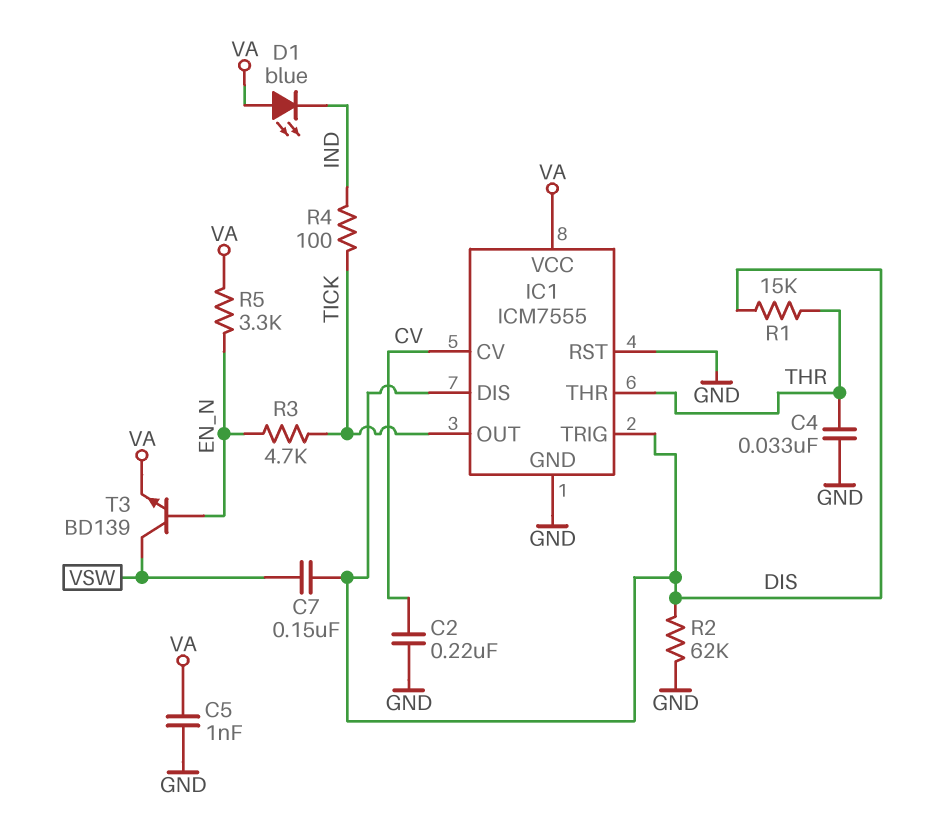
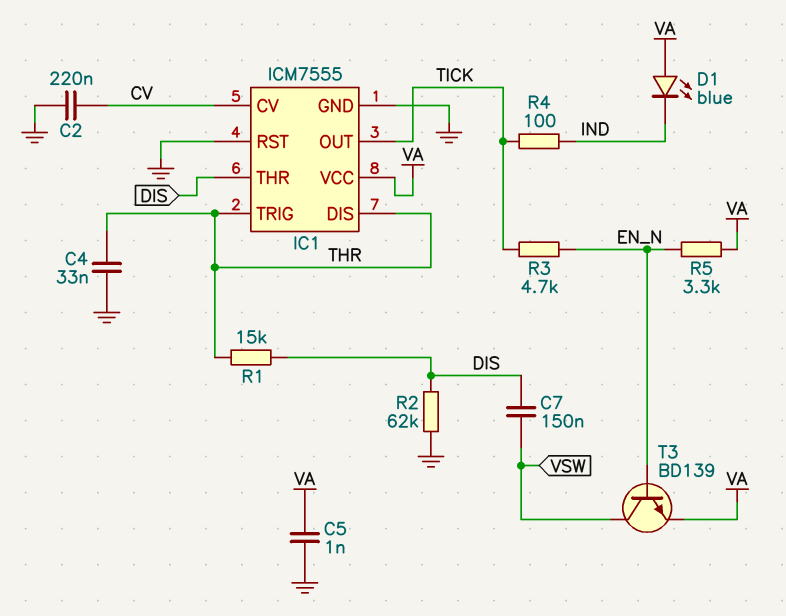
IC1 pin DIS: DIS -> THR
IC1 pin THR: THR -> DIS
IC1 pin TRIG: DIS -> THR

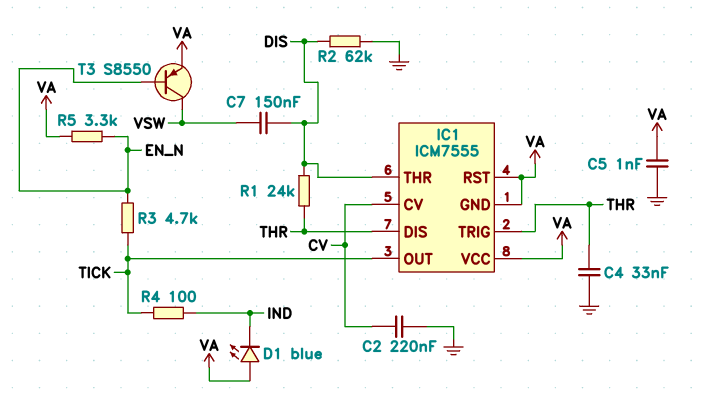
IC1 pin GND: GND -> VA
IC1 pin RST: GND -> VA
R1: 15k (DIS, THR) -> 24k (DIS, THR)
T3: NPN BD139 (B EN_N, C VSW, E VA) -> PNP S8550 (B EN_N, C VSW, E VA)

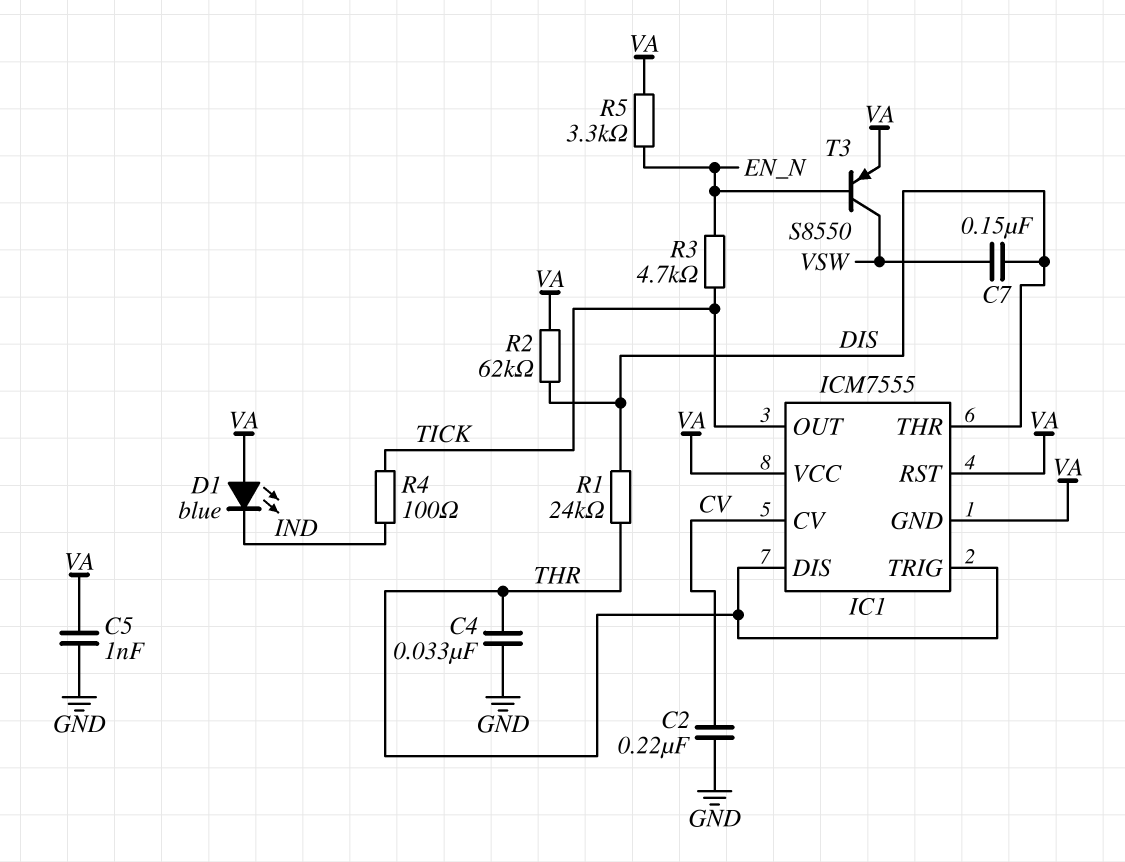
R2: 62k (DIS, GND) -> 62k (DIS, VA)

